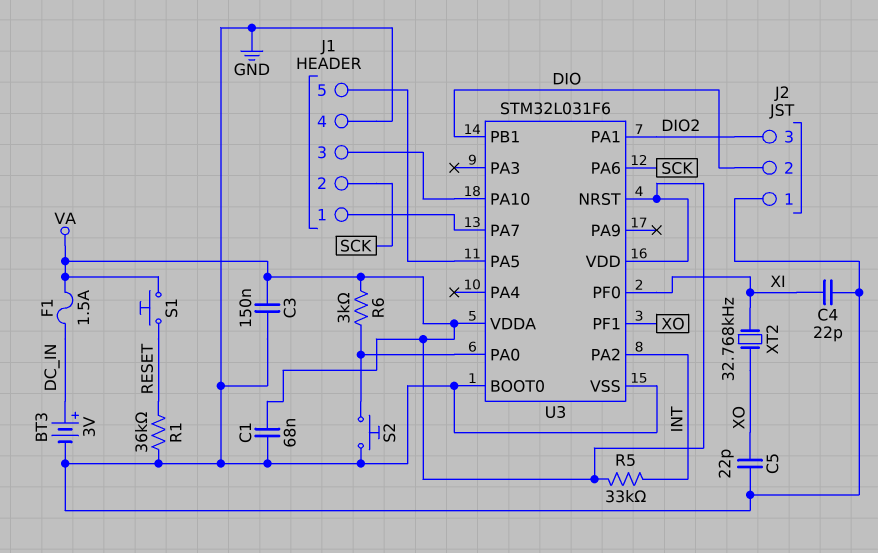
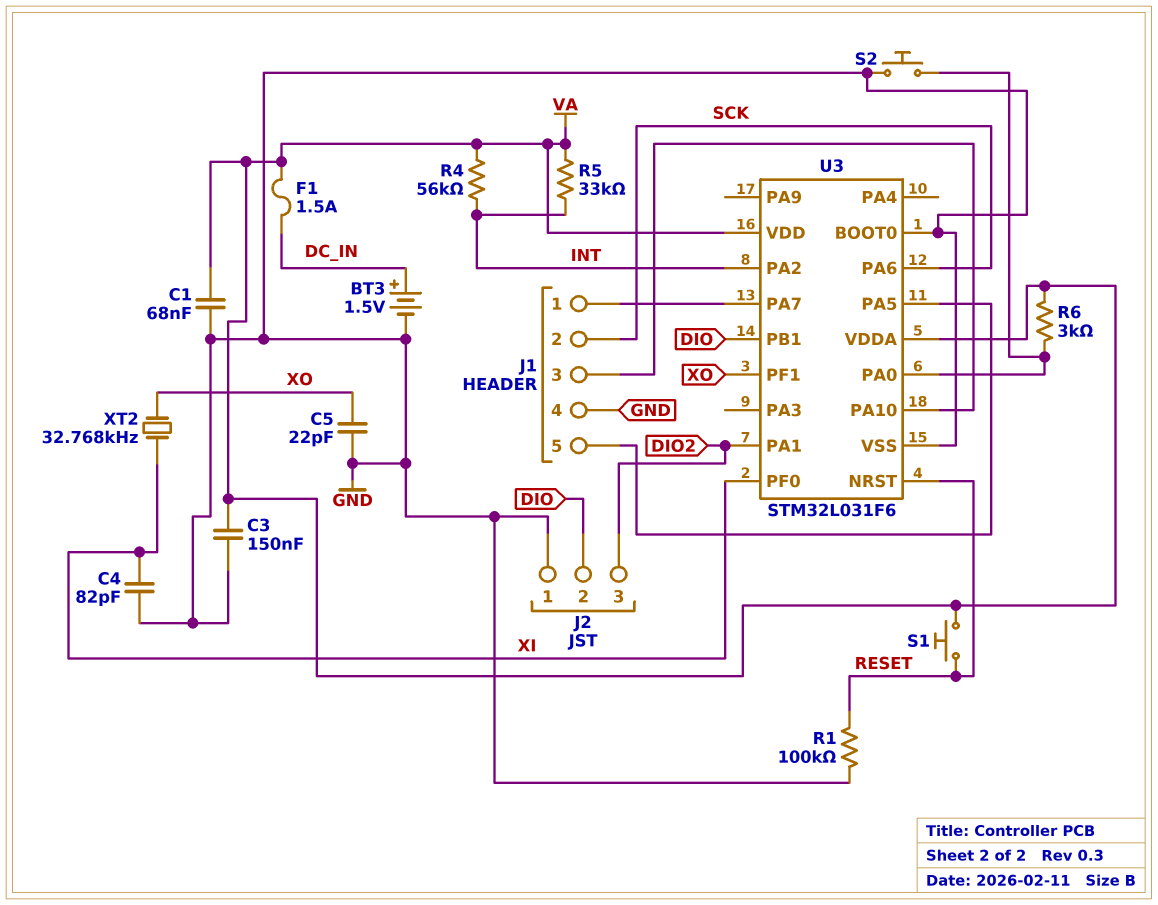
BT3: 3V (plus DC_IN, minus GND) -> 1.5V (plus DC_IN, minus GND)
C4: 22pF (GND, XI) -> 82pF (GND, XI)
R1: 36k (GND, RESET) -> 100k (GND, RESET)
R4: none -> 56k (INT, VA)
U3 pin NRST: VA -> RESET

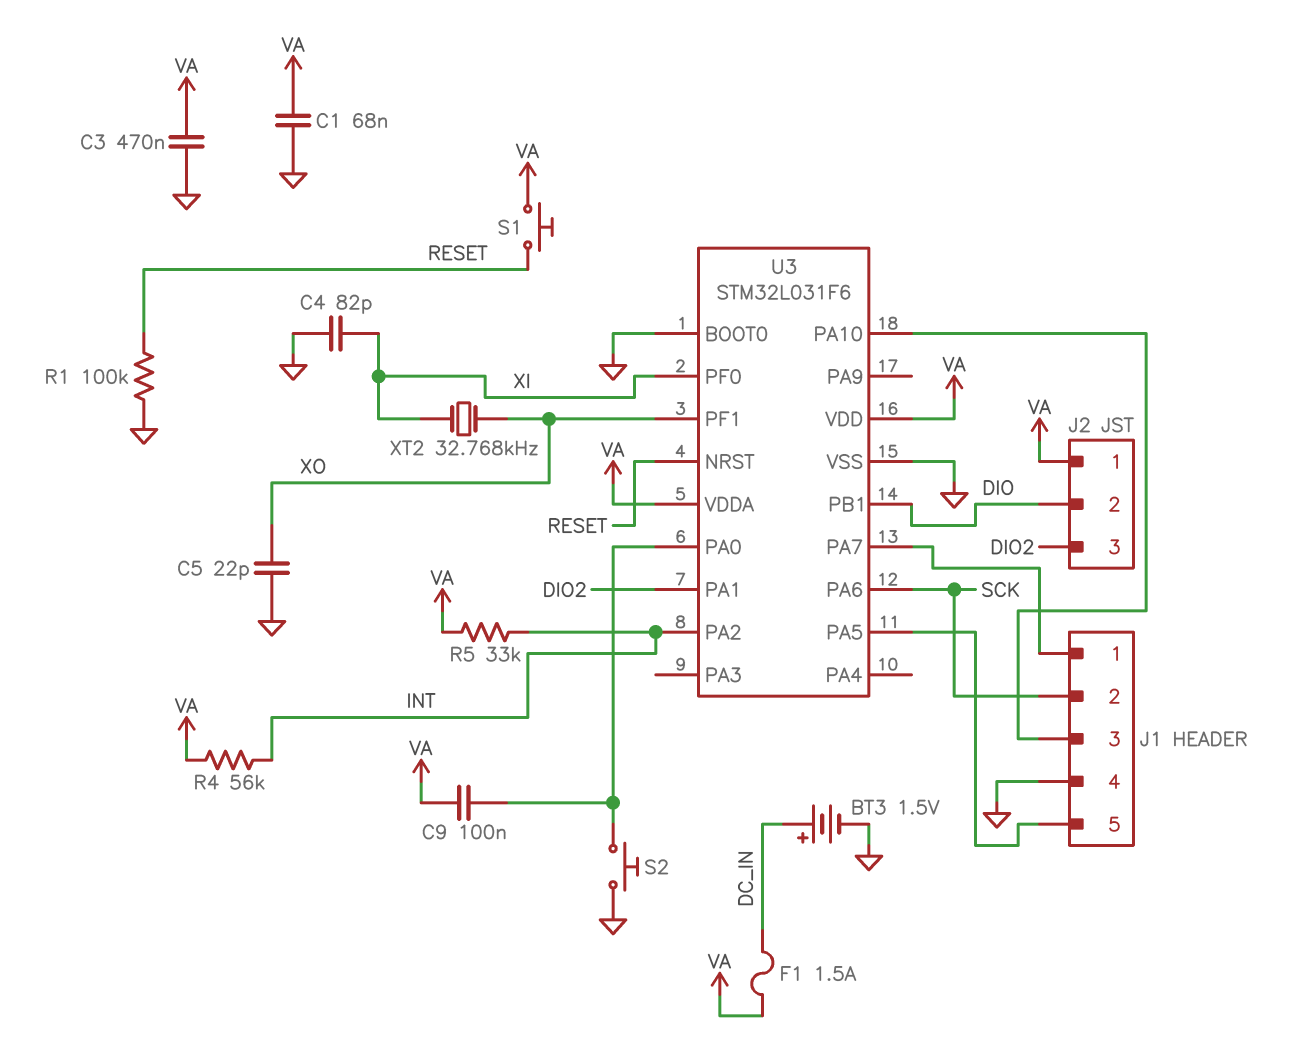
C3: 150nF (GND, VA) -> 470nF (GND, VA)
C9: none -> 100nF (U3/PA0, VA)
J2 pin 1: GND -> VA
R6: 3k (U3/PA0, VA) -> none

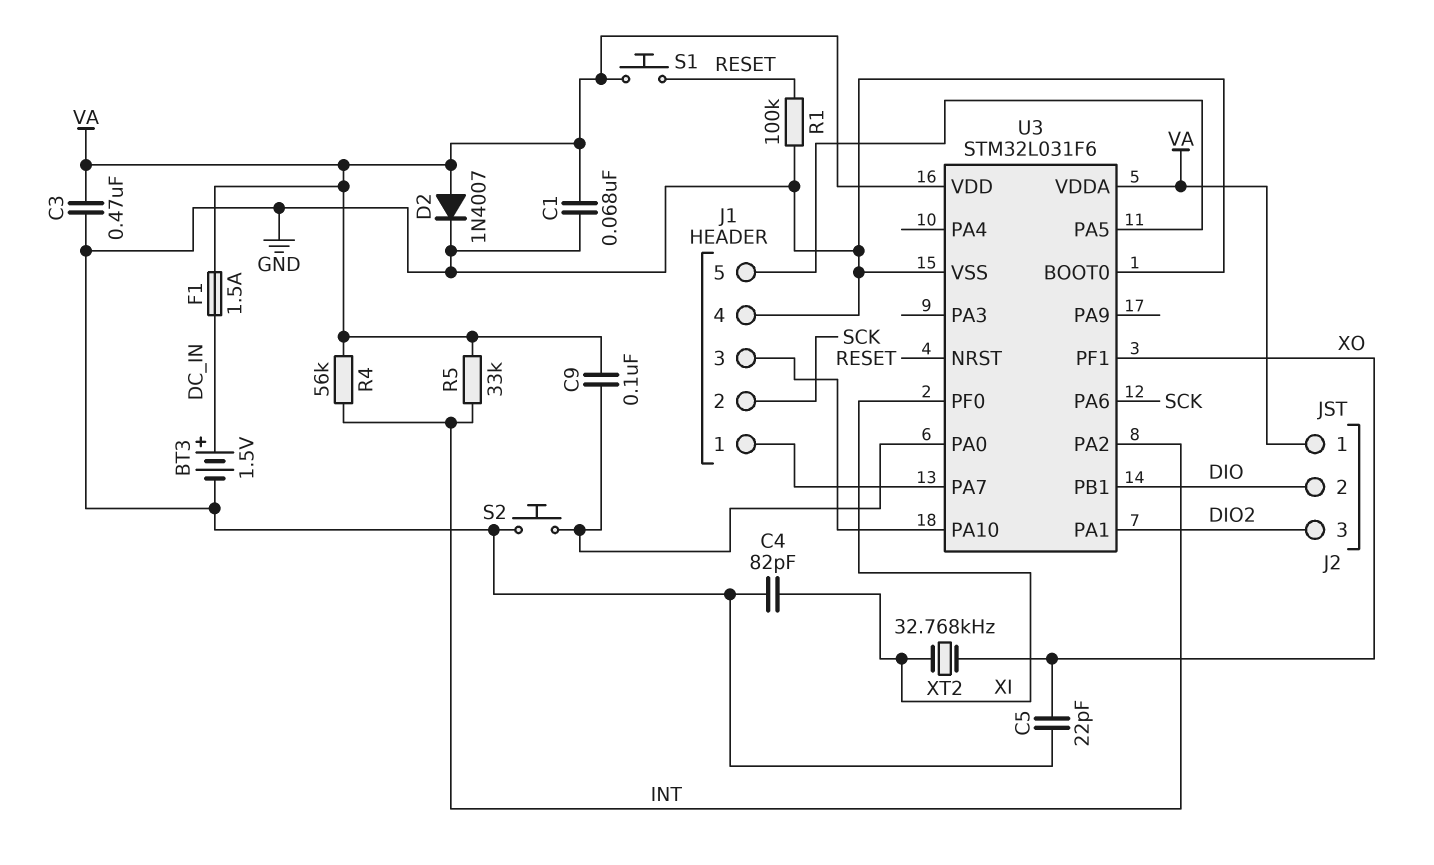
D2: none -> diode 1N4007 (A VA, K GND)

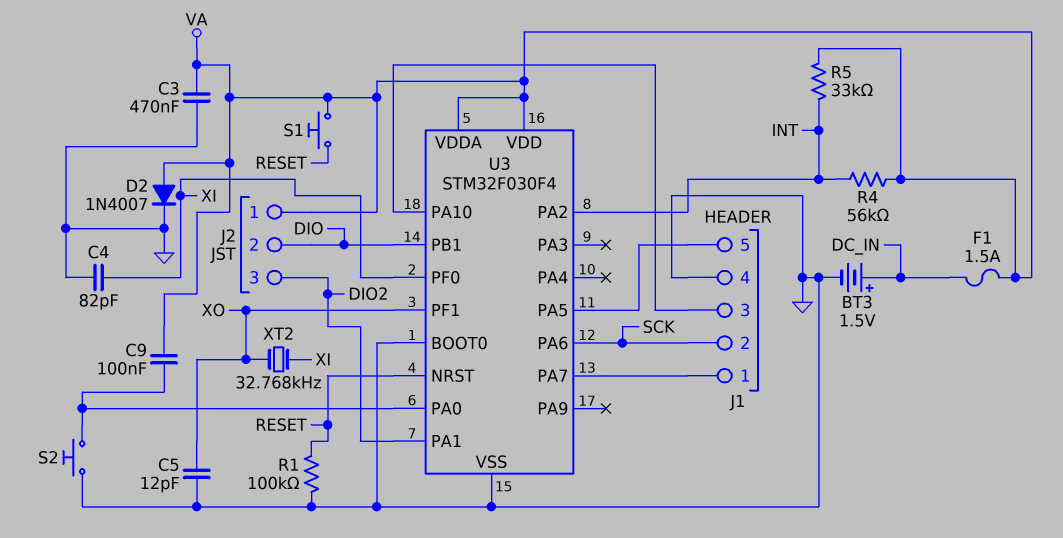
C1: 68nF (GND, VA) -> none
C5: 22pF (GND, XO) -> 12pF (GND, XO)
U3: STM32L031F6 -> STM32F030F4

